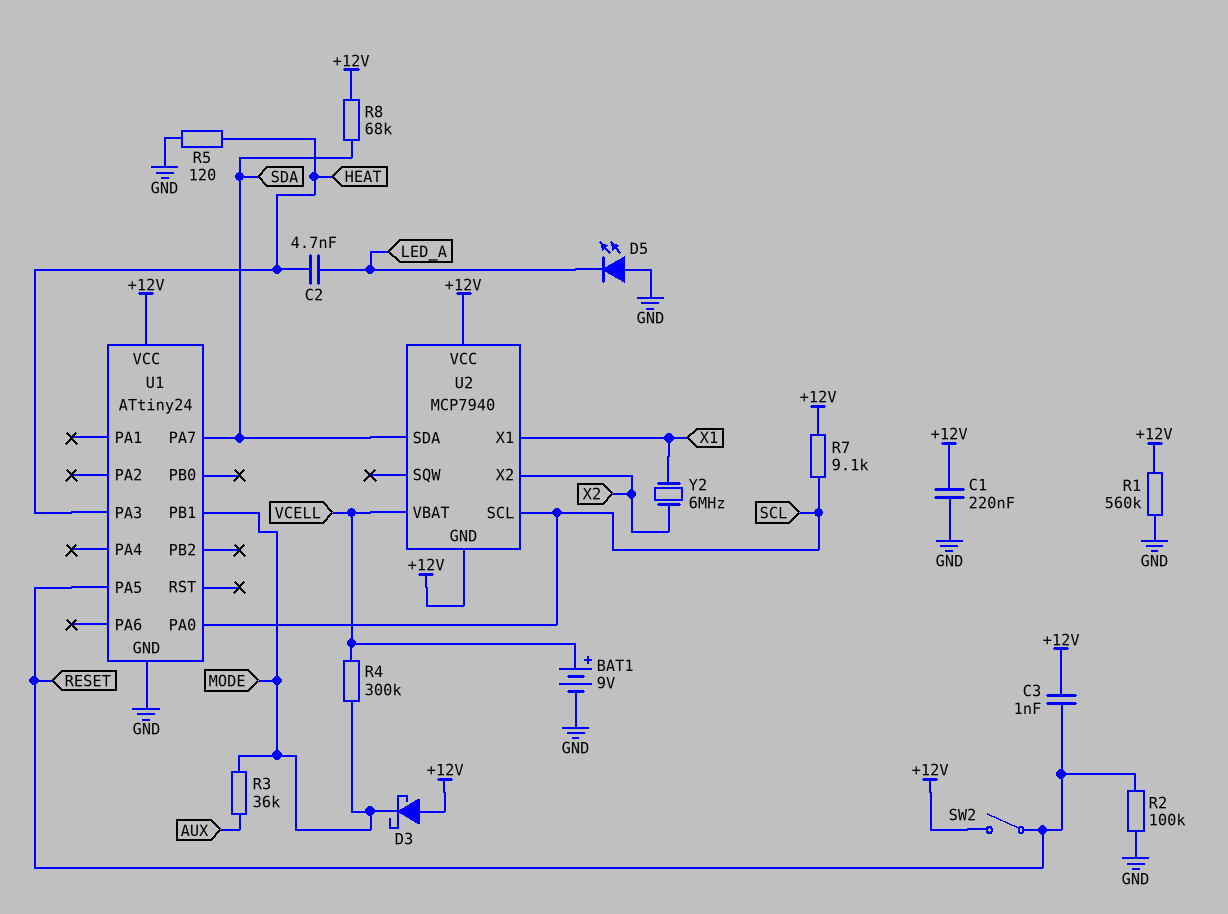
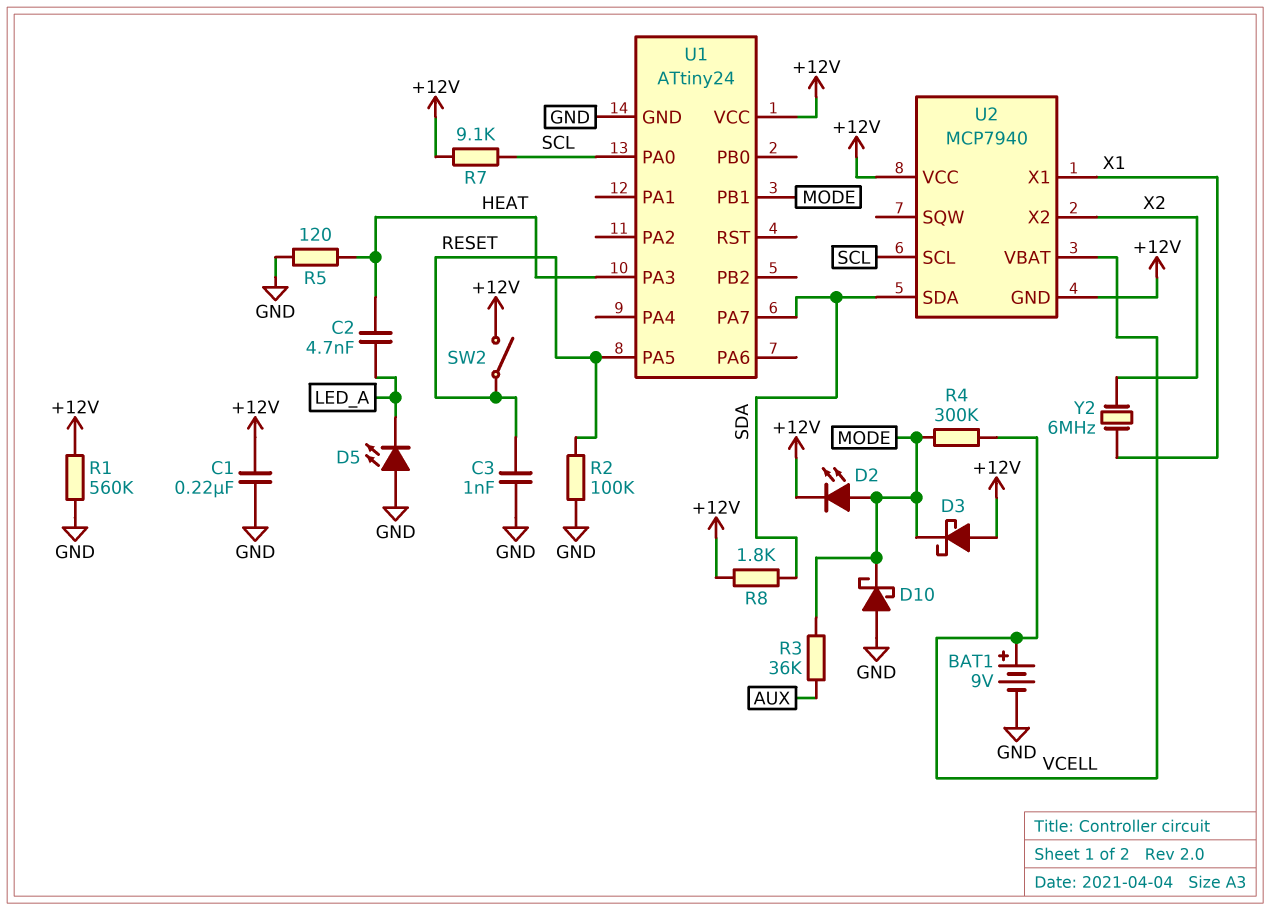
C3: 1nF (+12V, RESET) -> 1nF (GND, RESET)
D2: none -> LED (A MODE, K +12V)
D10: none -> schottky (A GND, K MODE)
R8: 68k (+12V, SDA) -> 1.8k (+12V, SDA)

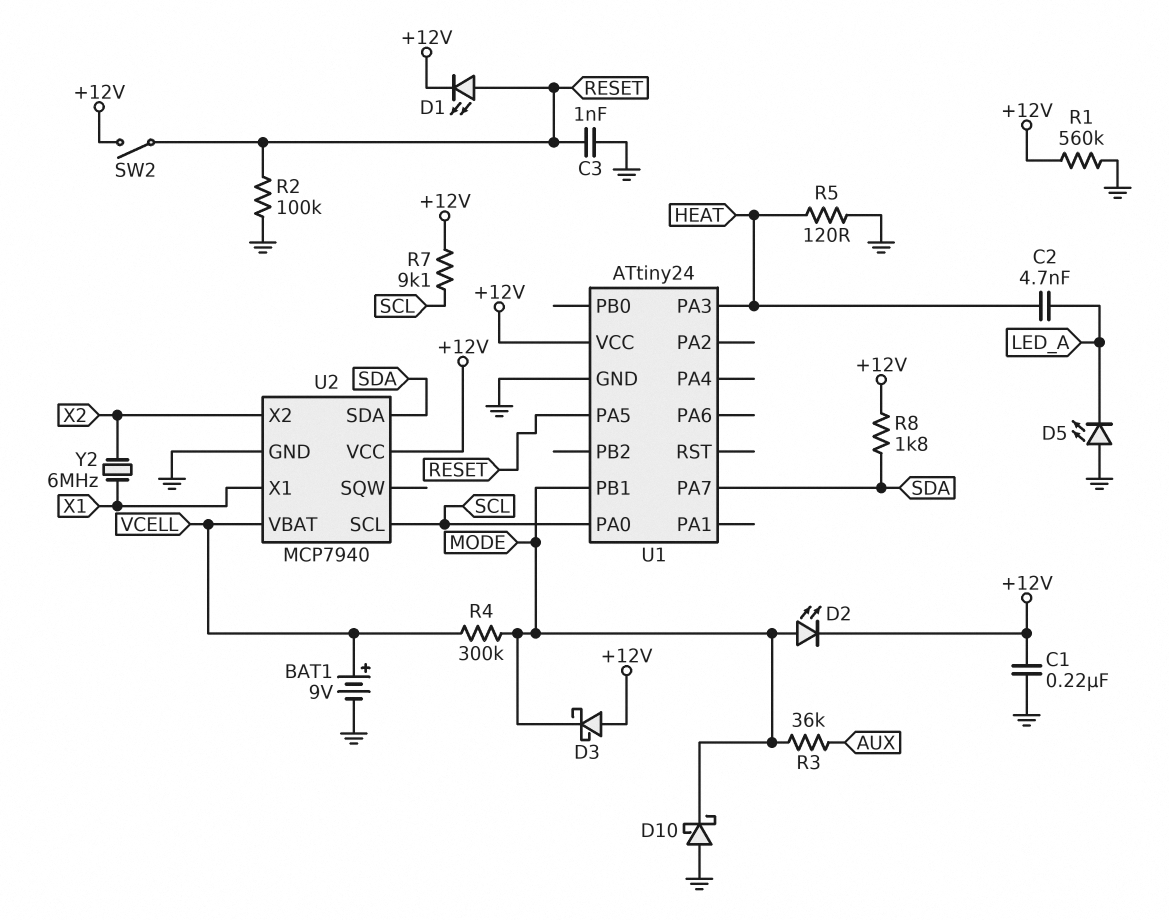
D1: none -> LED (A RESET, K +12V)
U2 pin GND: +12V -> GND

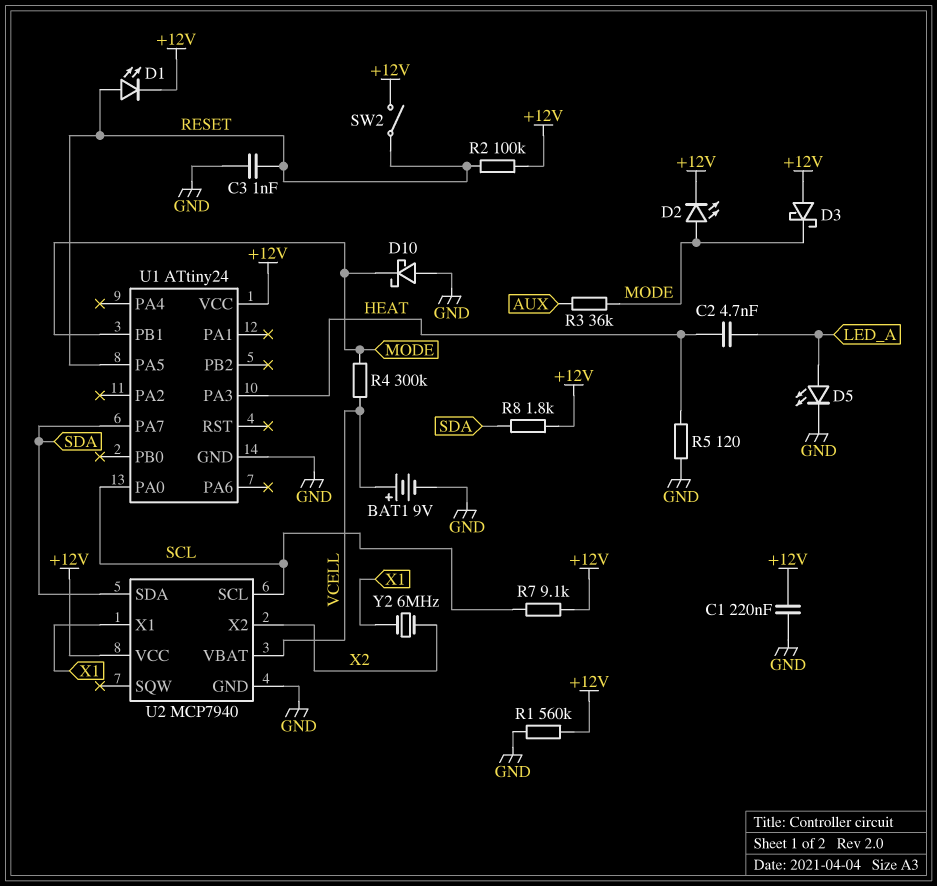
D5: LED (A GND, K LED_A) -> LED (A LED_A, K GND)
R2: 100k (GND, RESET) -> 100k (+12V, RESET)

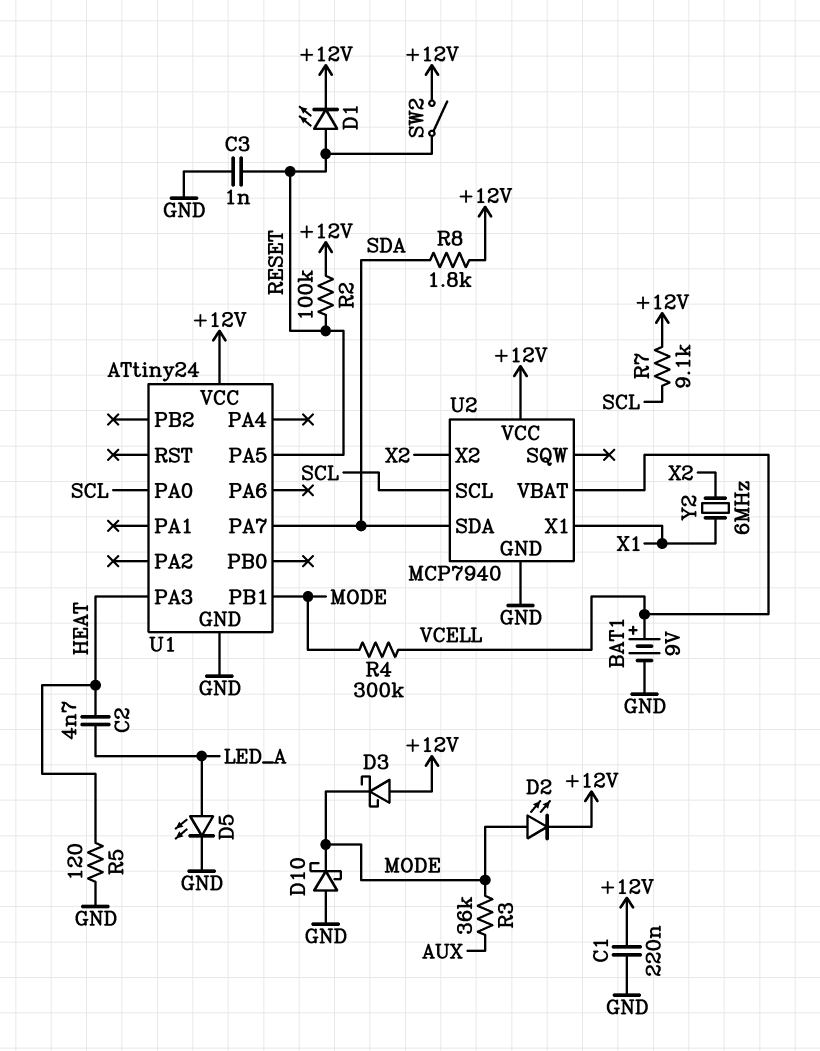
R1: 560k (+12V, GND) -> none

